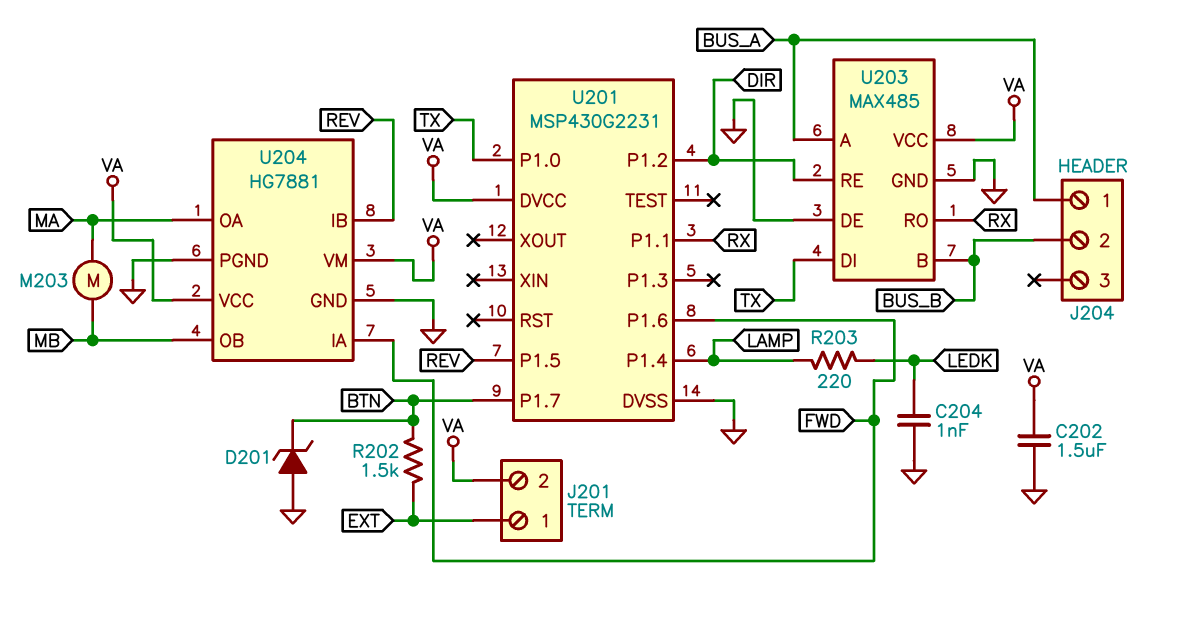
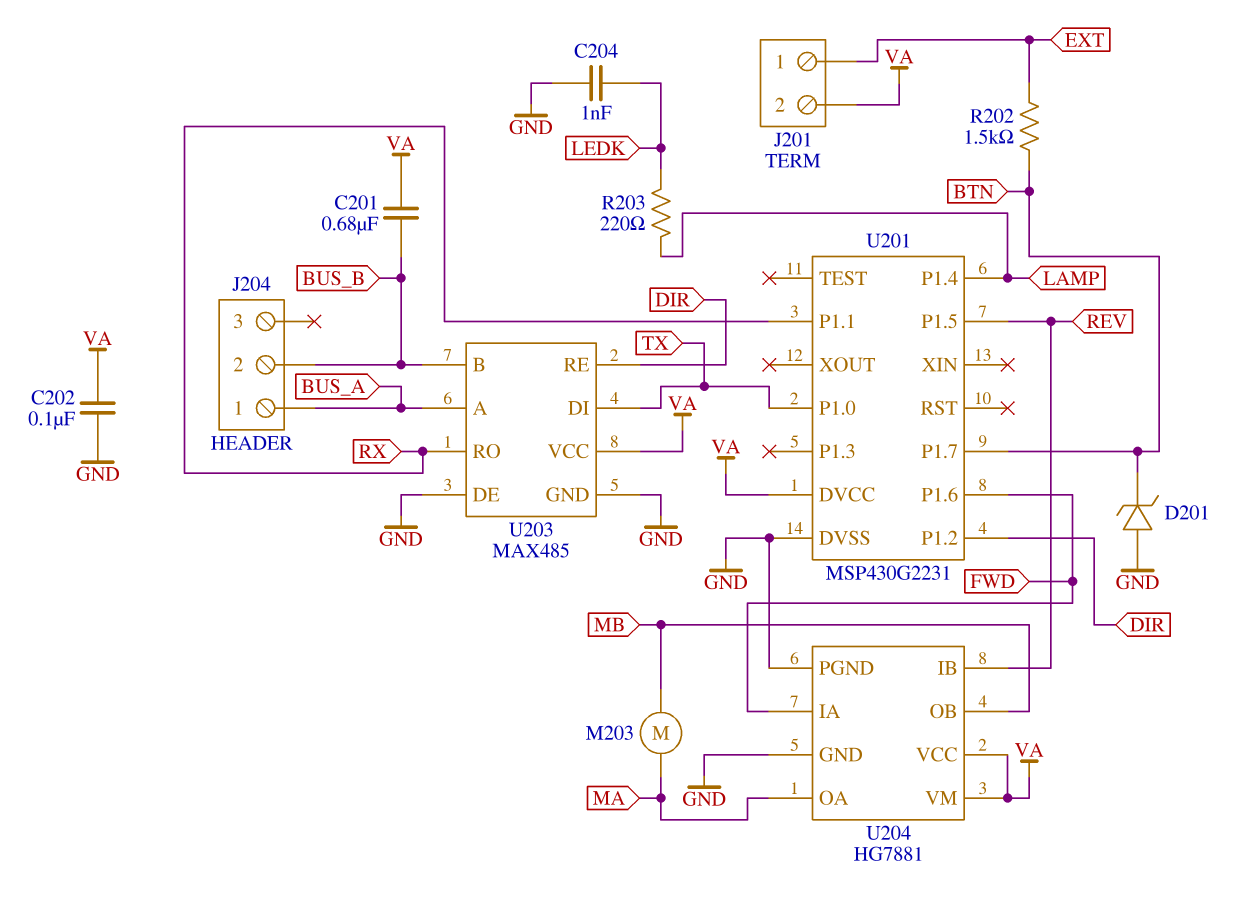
C201: none -> 680nF (BUS_B, VA)
C202: 1.5uF (GND, VA) -> 100nF (GND, VA)

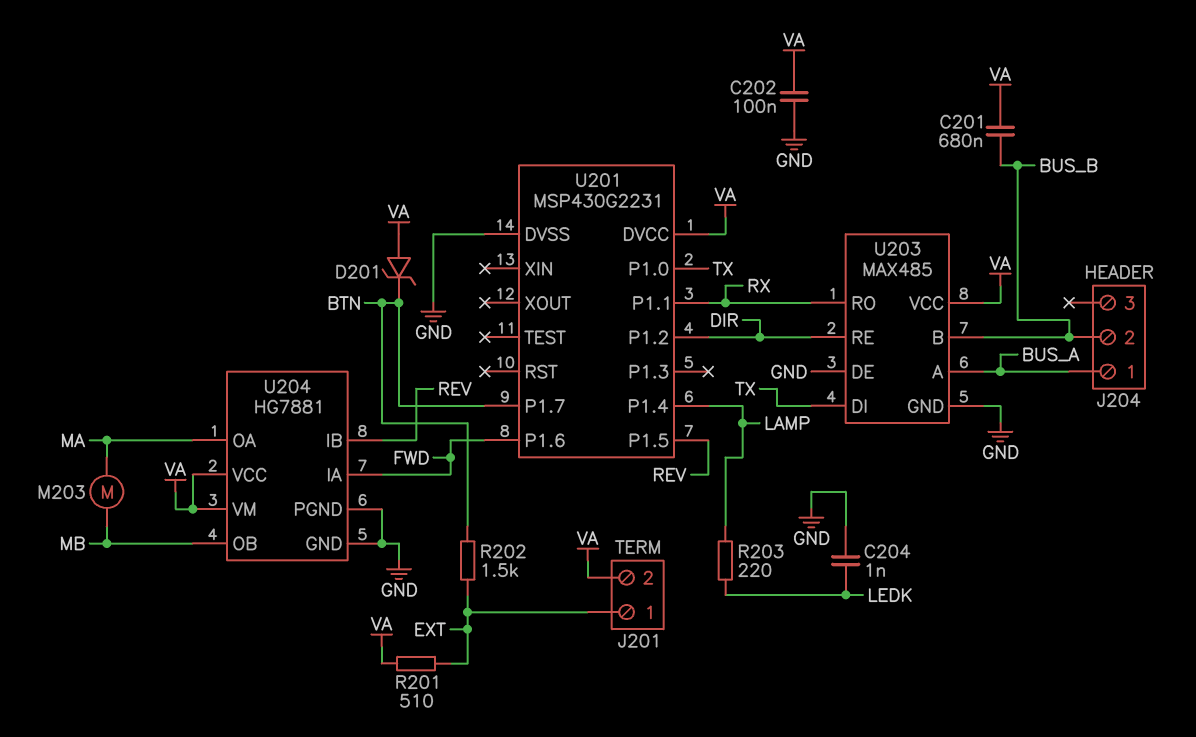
D201: zener (A GND, K BTN) -> zener (A VA, K BTN)
R201: none -> 510 (EXT, VA)

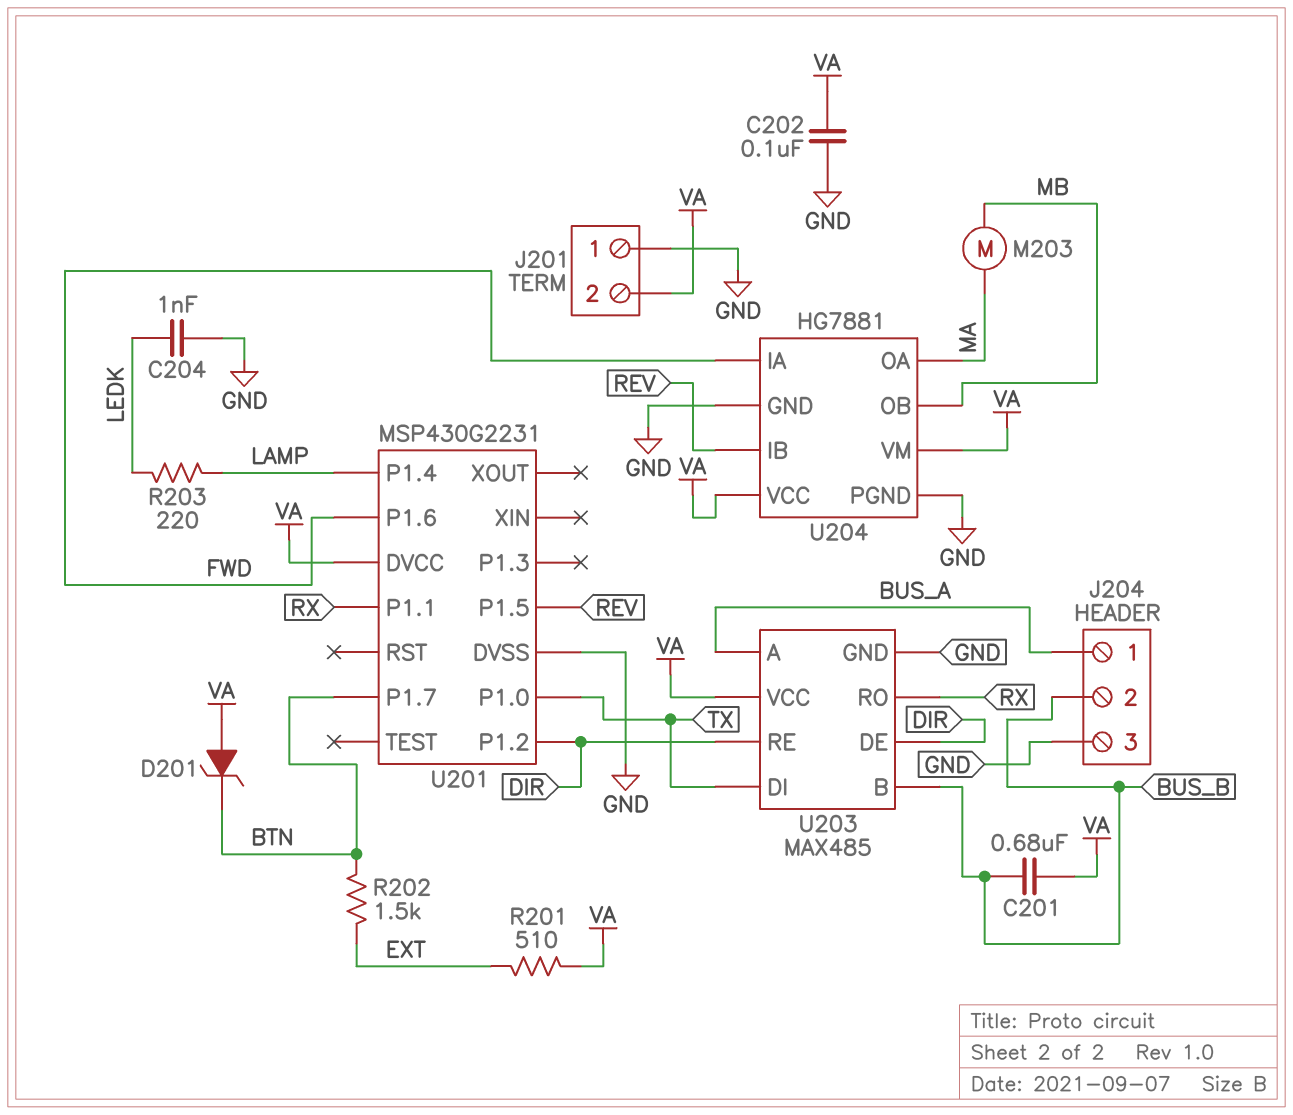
J201 pin 1: EXT -> GND
J204 pin 3: none -> GND
U203 pin DE: GND -> DIR

